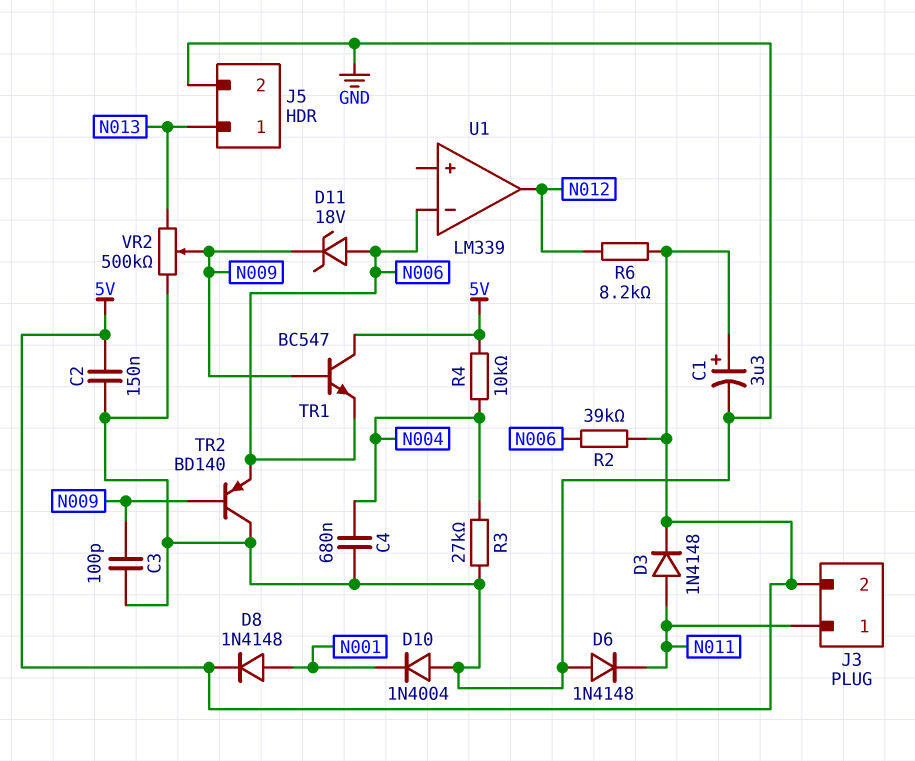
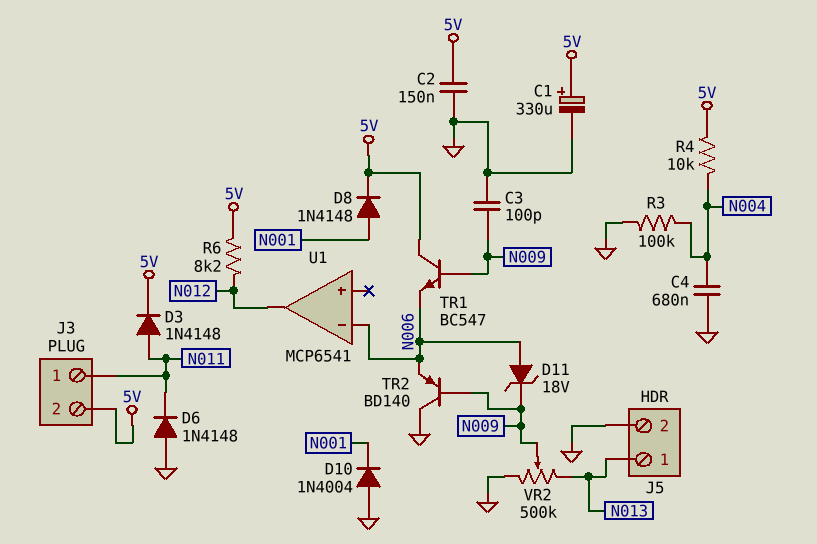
C1: 3.3uF (plus 5V, minus GND) -> 330uF (plus 5V, minus GND)
R2: 39k (5V, N006) -> none
R3: 27k (GND, N004) -> 100k (GND, N004)
U1: LM339 -> MCP6541

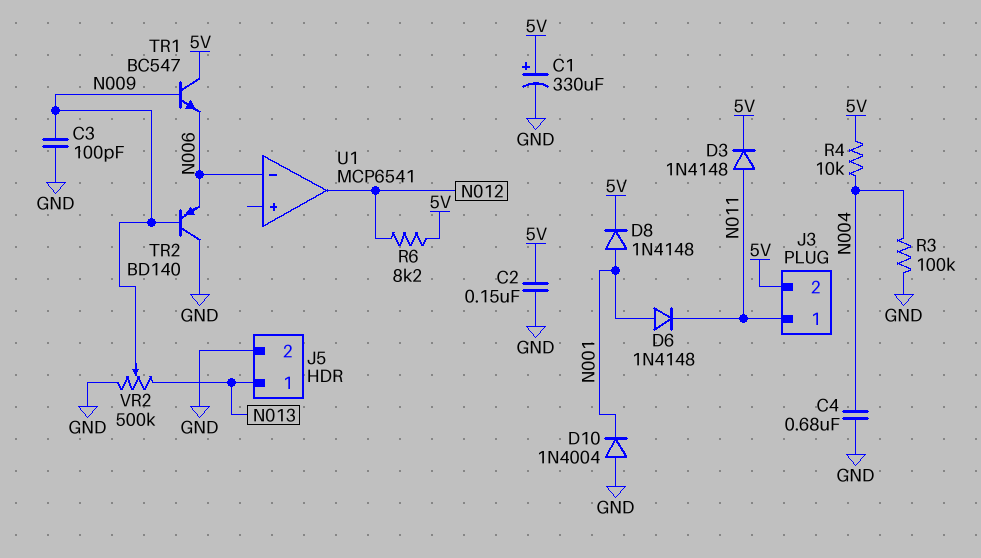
D6: diode 1N4148 (A GND, K N011) -> diode 1N4148 (A N001, K N011)
D11: zener 18V (A N006, K N009) -> none

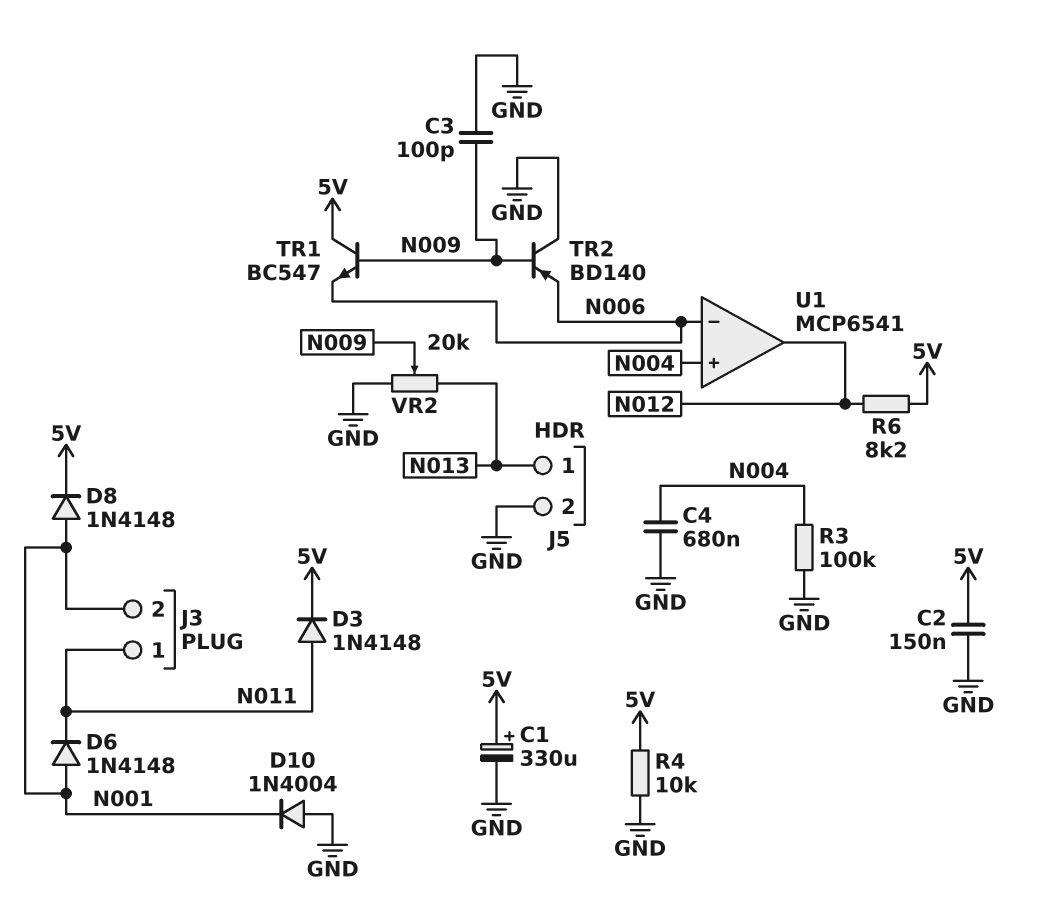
J3 pin 2: 5V -> N001
R4: 10k (5V, N004) -> 10k (5V, GND)
U1 pin in+: none -> N004
VR2: 500k (GND, N013, wiper N009) -> 20k (GND, N013, wiper N009)

